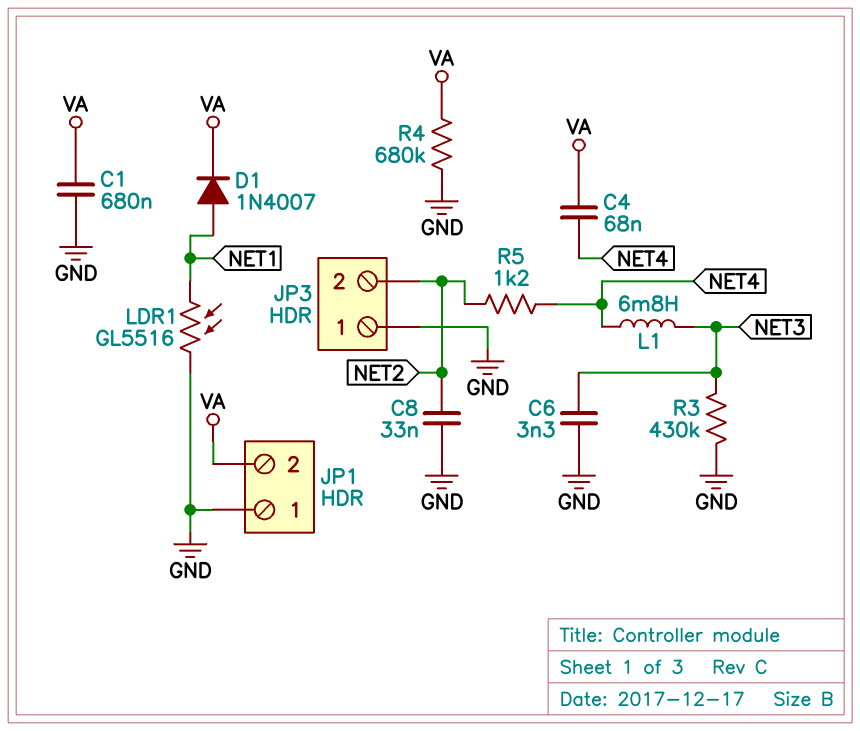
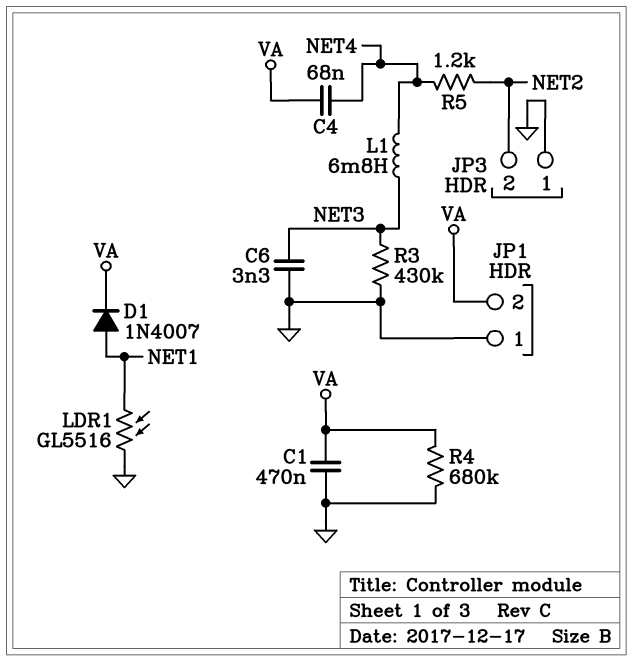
C1: 680nF (GND, VA) -> 470nF (GND, VA)
C8: 33nF (GND, NET2) -> none

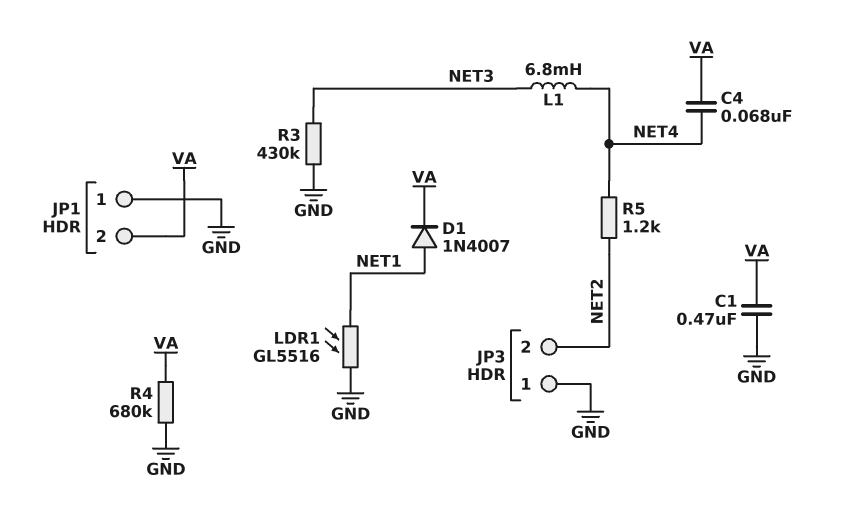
C6: 3.3nF (GND, NET3) -> none

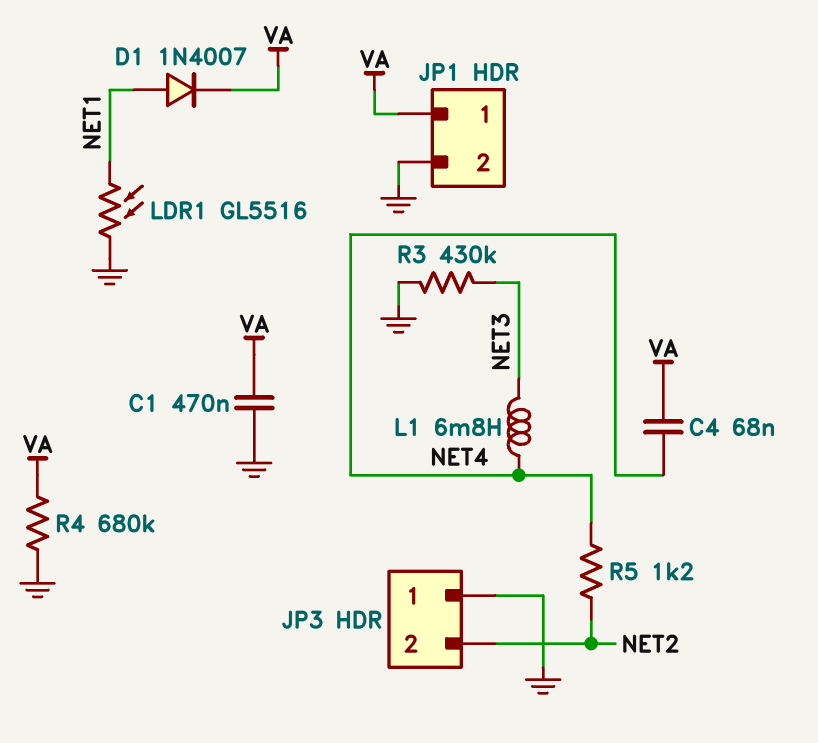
JP1 pin 1: GND -> VA
JP1 pin 2: VA -> GND

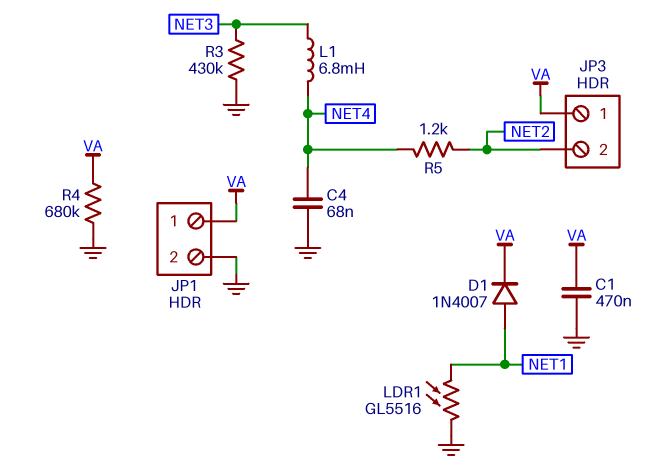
C4: 68nF (NET4, VA) -> 68nF (GND, NET4)
JP3 pin 1: GND -> VA

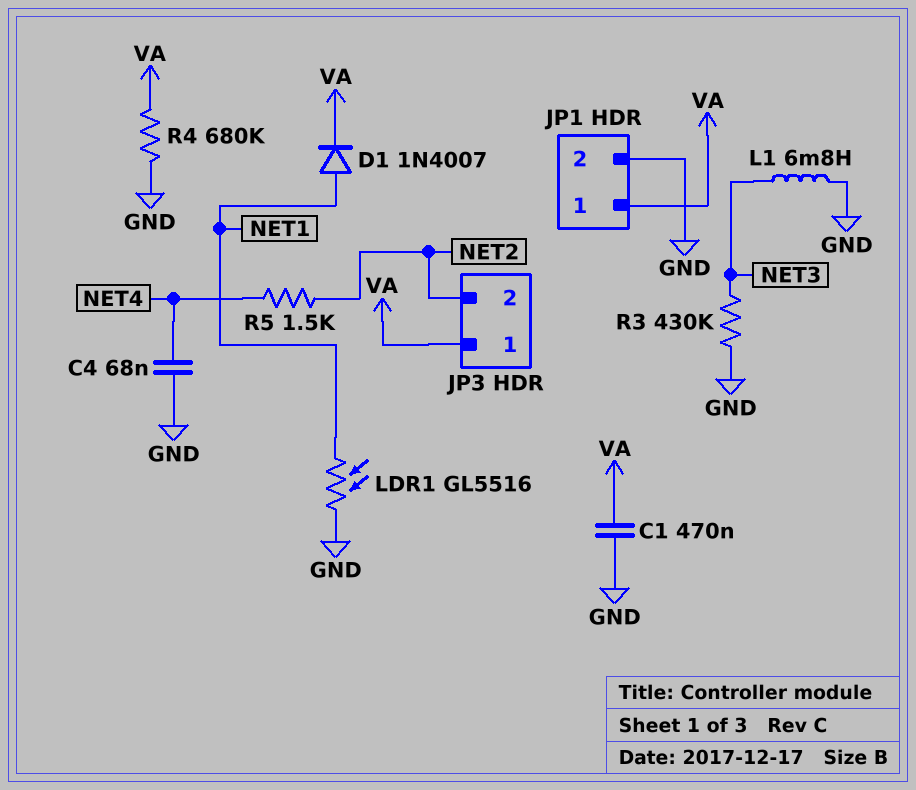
L1: 6.8mH (NET3, NET4) -> 6.8mH (GND, NET3)
R5: 1.2k (NET2, NET4) -> 1.5k (NET2, NET4)

